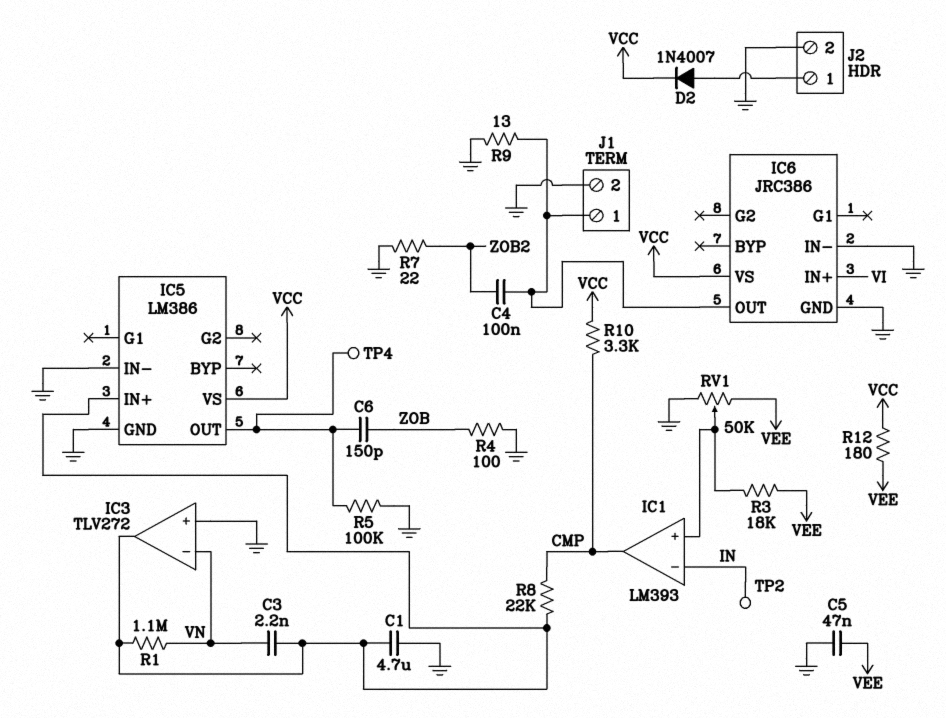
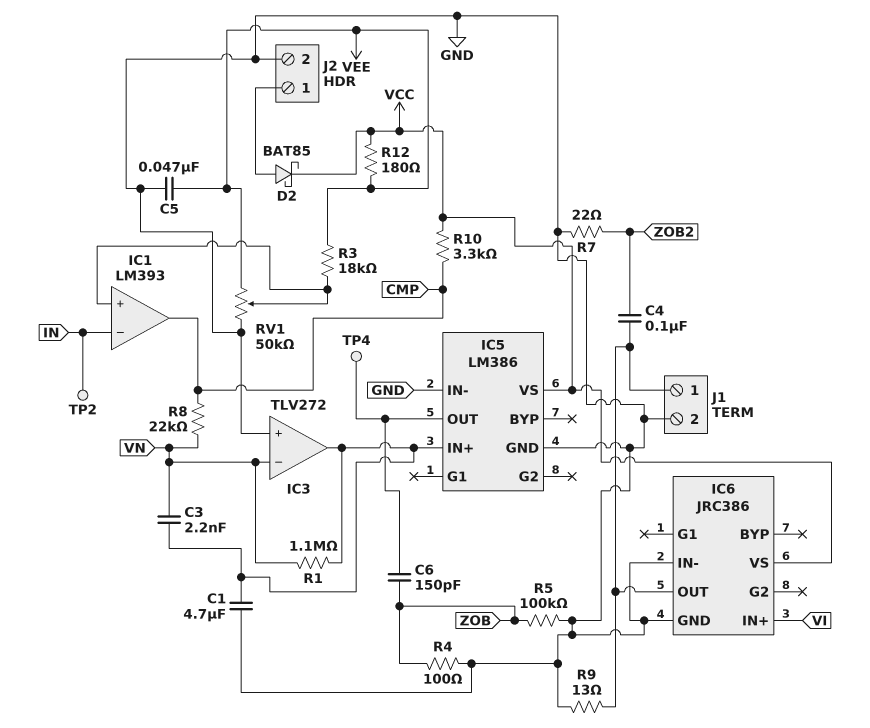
D2: diode 1N4007 (A J2/1, K VCC) -> schottky BAT85 (A J2/1, K VCC)
R5: 100k (GND, IC5/OUT) -> 100k (GND, ZOB)
R8: 22k (CMP, IC3/out) -> 22k (CMP, VN)

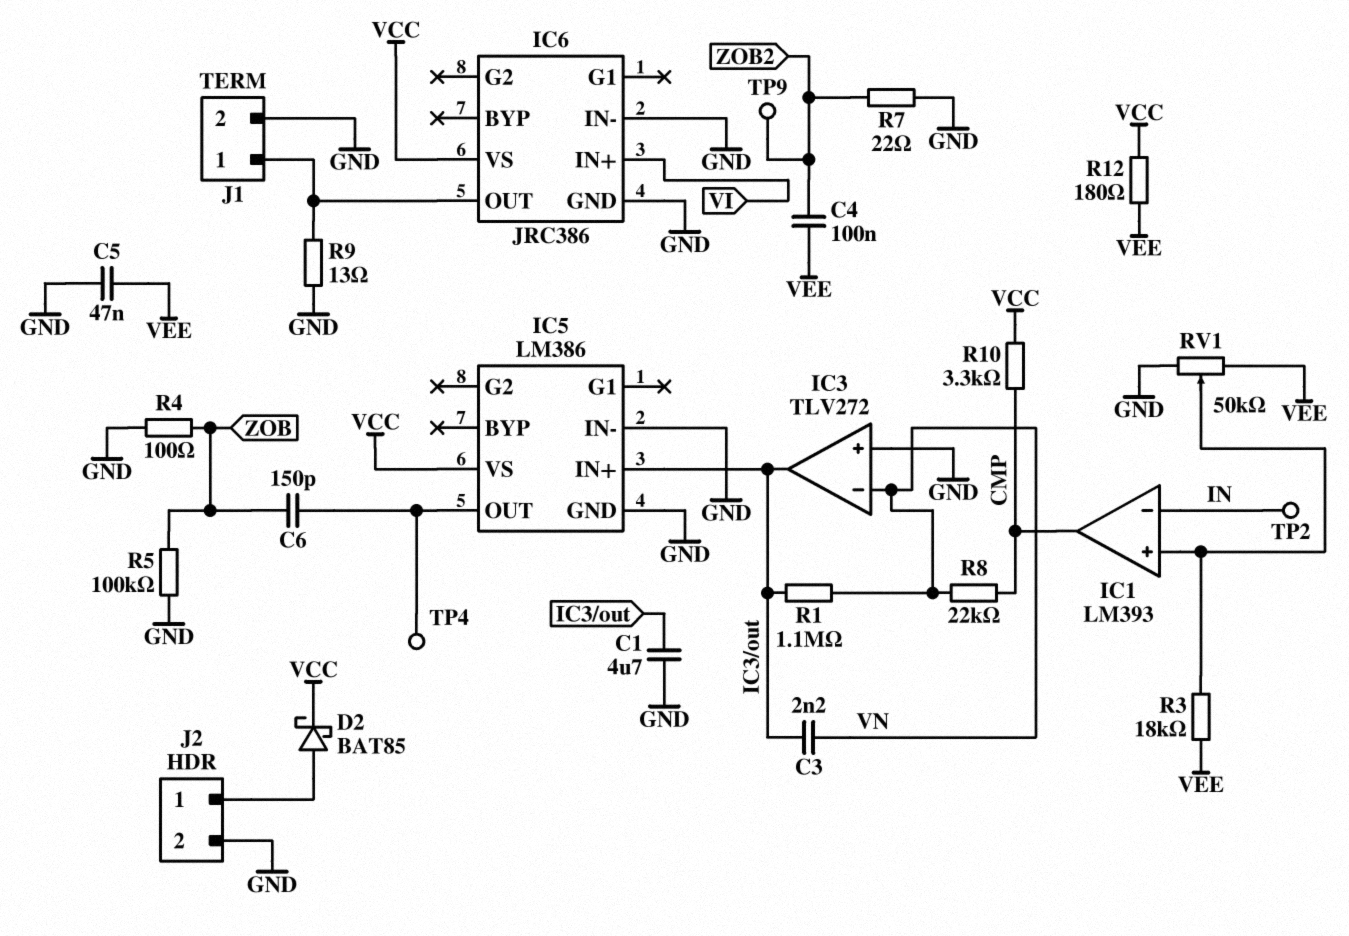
C4: 100nF (IC6/OUT, ZOB2) -> 100nF (VEE, ZOB2)
TP9: none -> test point (ZOB2)

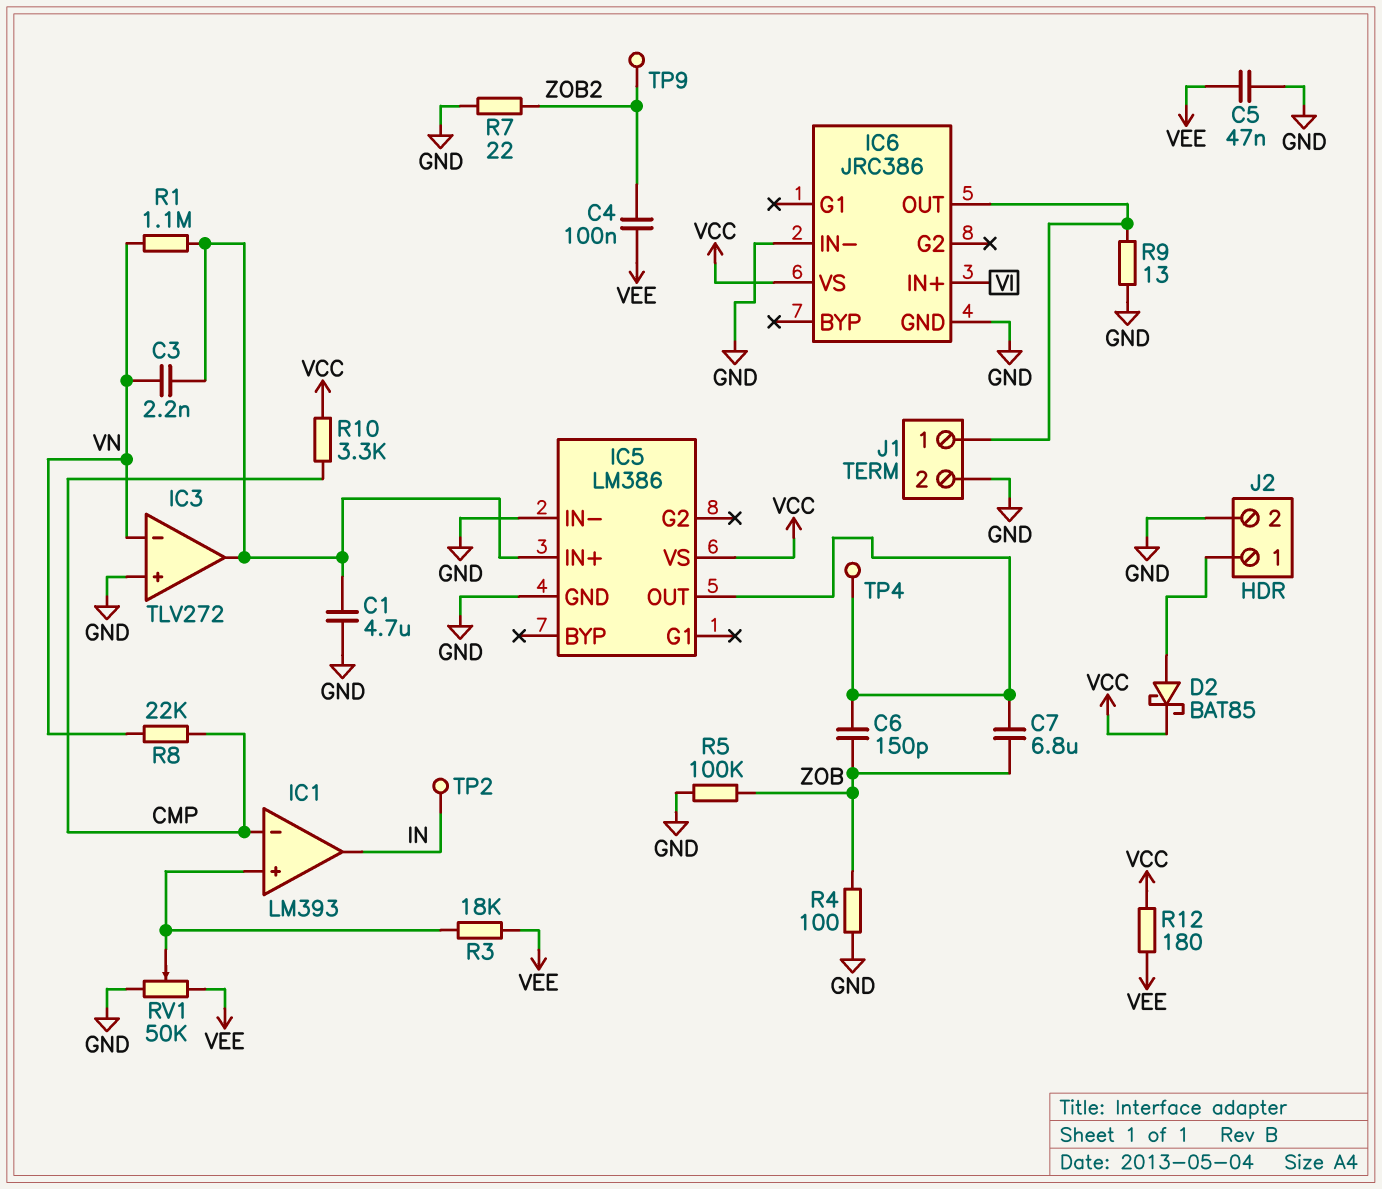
C7: none -> 6.8uF (IC5/OUT, ZOB)
IC1 pin in-: IN -> CMP
IC1 pin out: CMP -> IN

